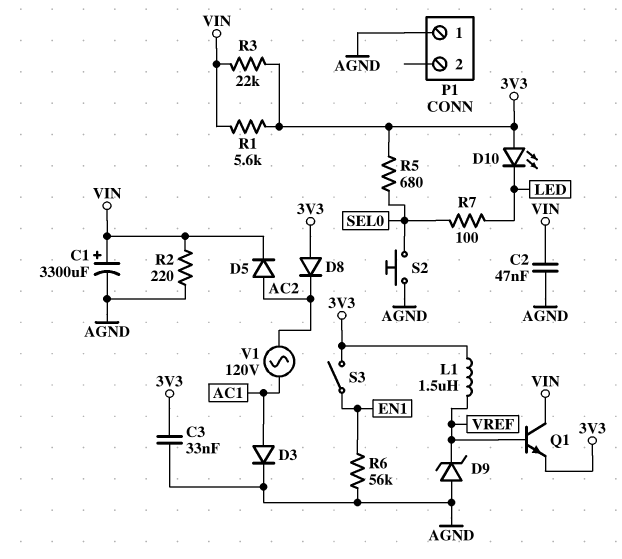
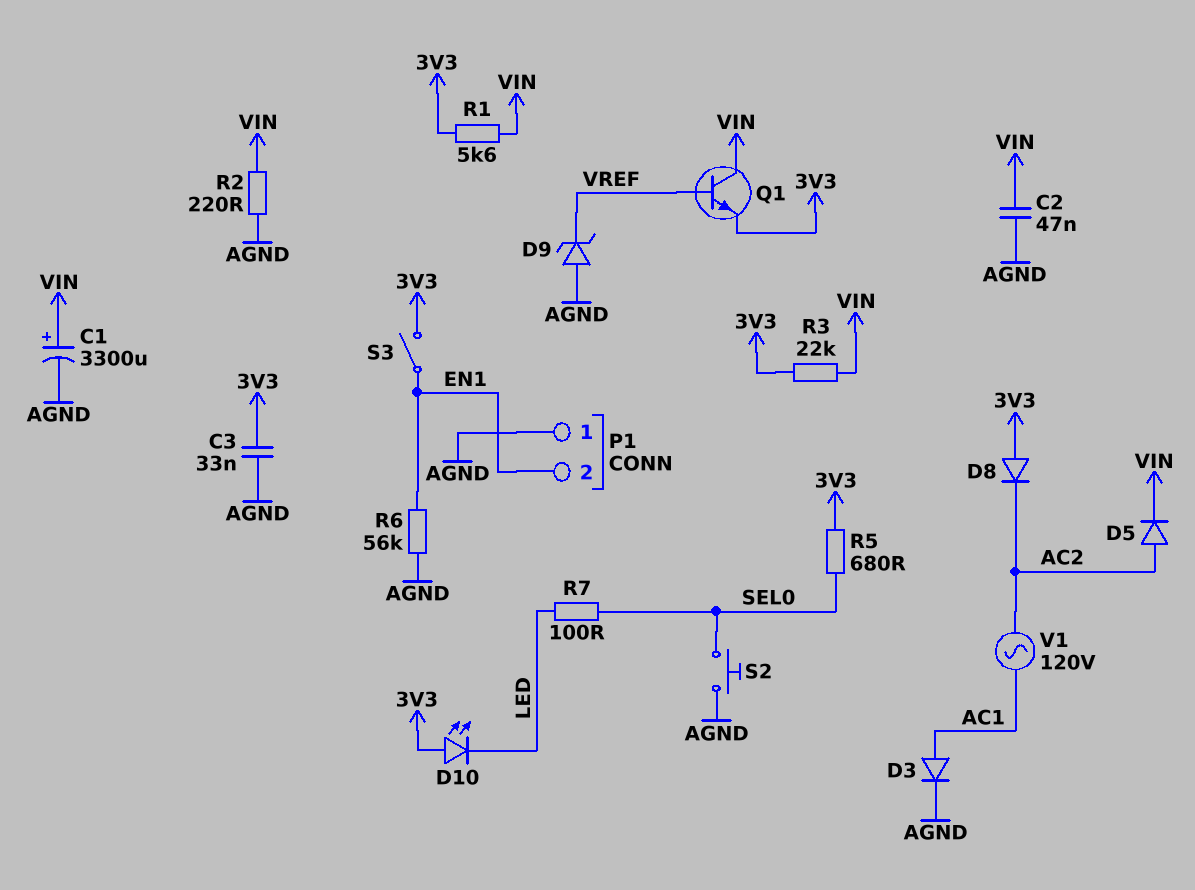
L1: 1.5uH (3V3, VREF) -> none
P1 pin 2: none -> EN1

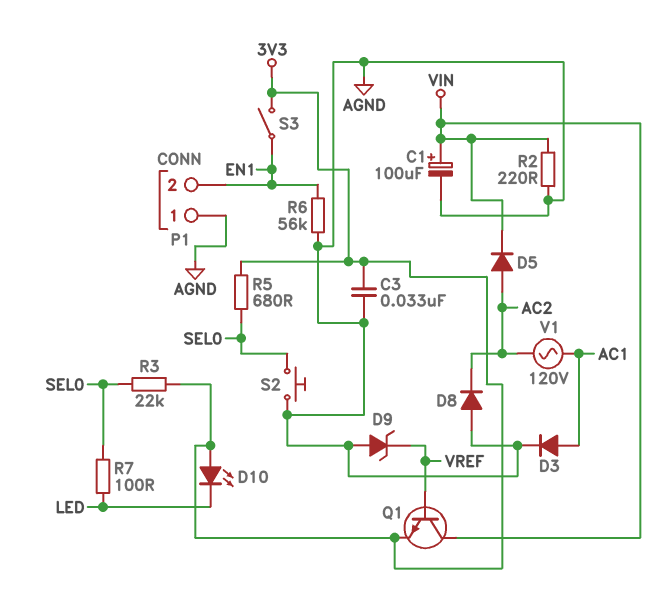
C1: 3300uF (plus VIN, minus AGND) -> 100uF (plus VIN, minus AGND)
C2: 47nF (AGND, VIN) -> none
D8: diode (A 3V3, K AC2) -> diode (A AGND, K AC2)
R1: 5.6k (3V3, VIN) -> none
R3: 22k (3V3, VIN) -> 22k (3V3, SEL0)

